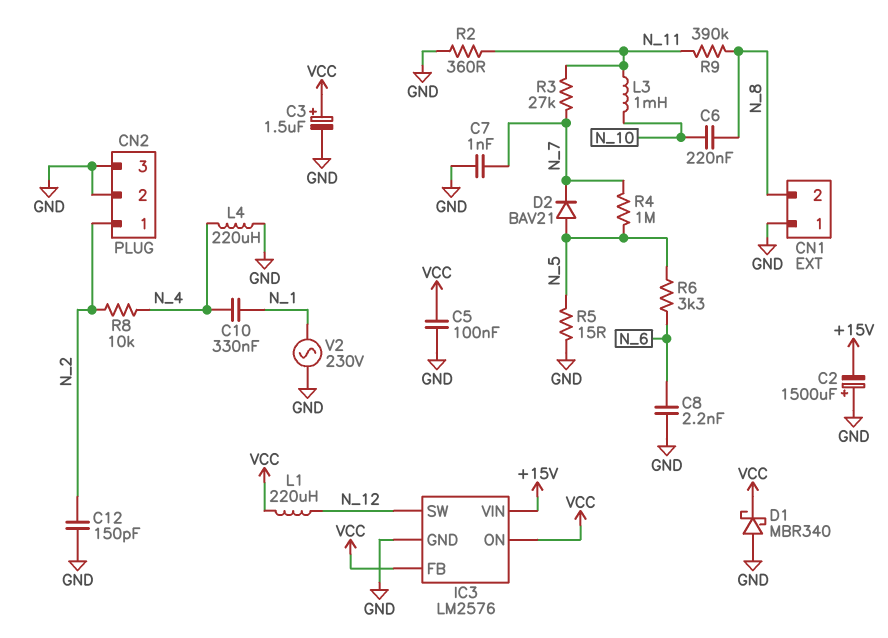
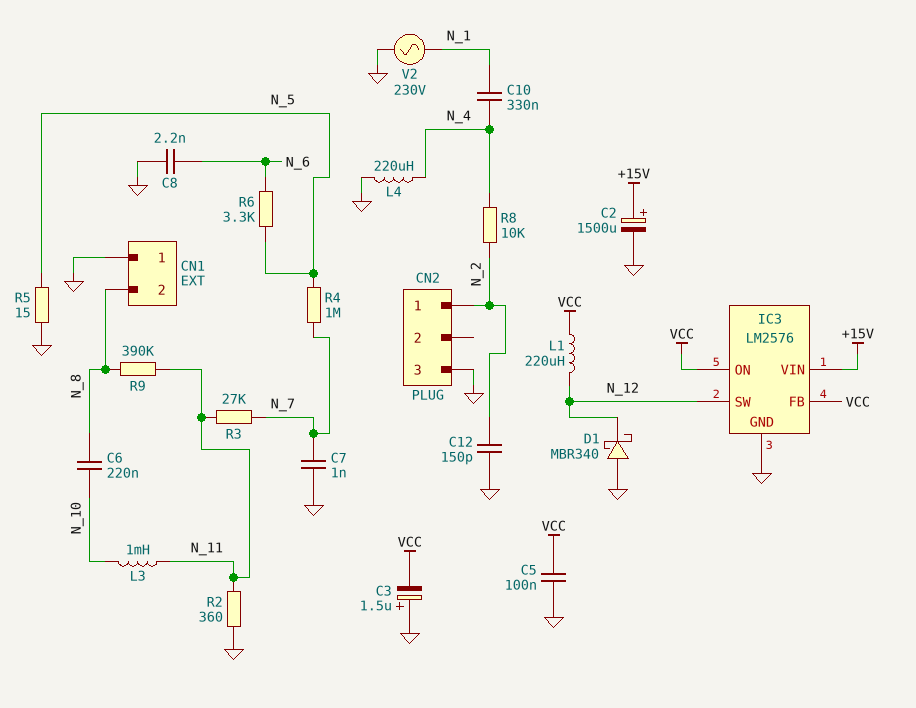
C2: 1500uF (plus GND, minus +15V) -> 1500uF (plus +15V, minus GND)
C3: 1.5uF (plus VCC, minus GND) -> 1.5uF (plus GND, minus VCC)
CN2 pin 2: GND -> none
D1: schottky MBR340 (A GND, K VCC) -> schottky MBR340 (A GND, K N_12)
D2: diode BAV21 (A N_5, K N_7) -> none

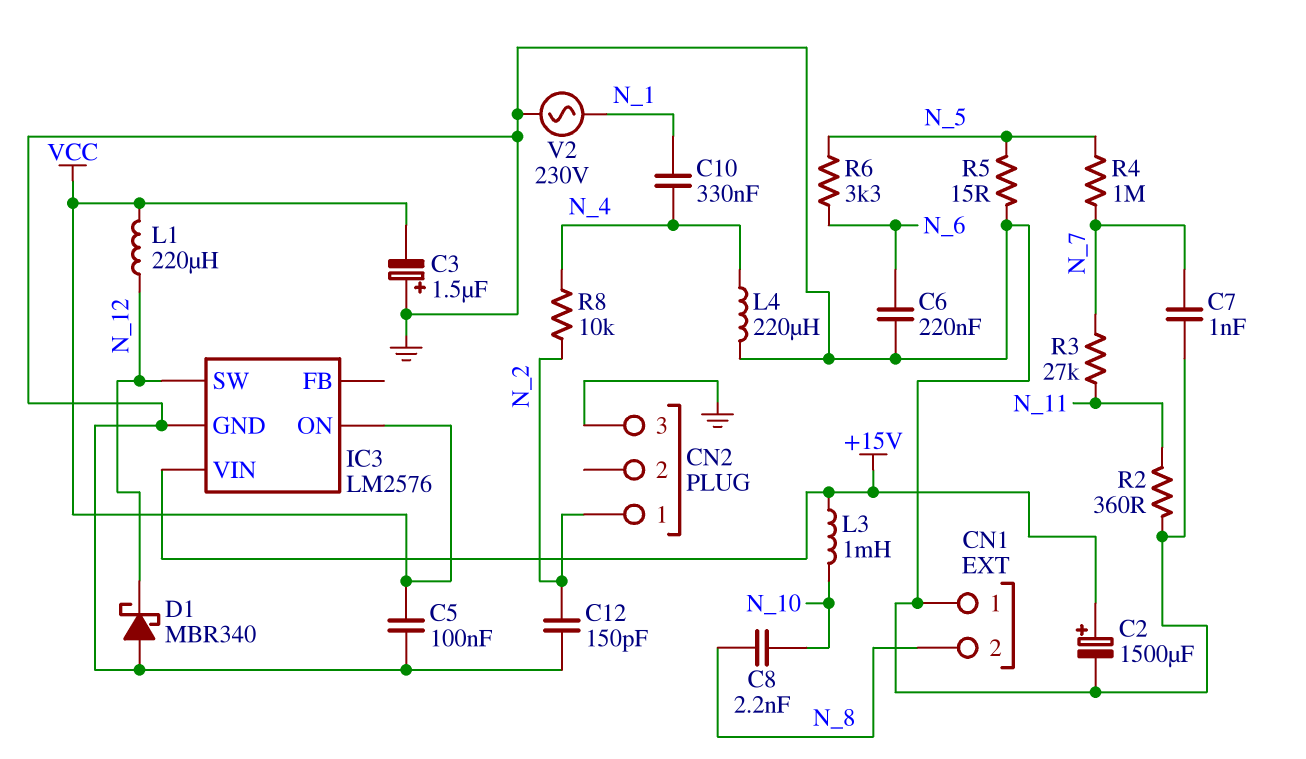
C6: 220nF (N_8, N_10) -> 220nF (GND, N_6)
C8: 2.2nF (GND, N_6) -> 2.2nF (N_8, N_10)
IC3 pin FB: VCC -> none
L3: 1mH (N_10, N_11) -> 1mH (+15V, N_10)
R9: 390k (N_8, N_11) -> none

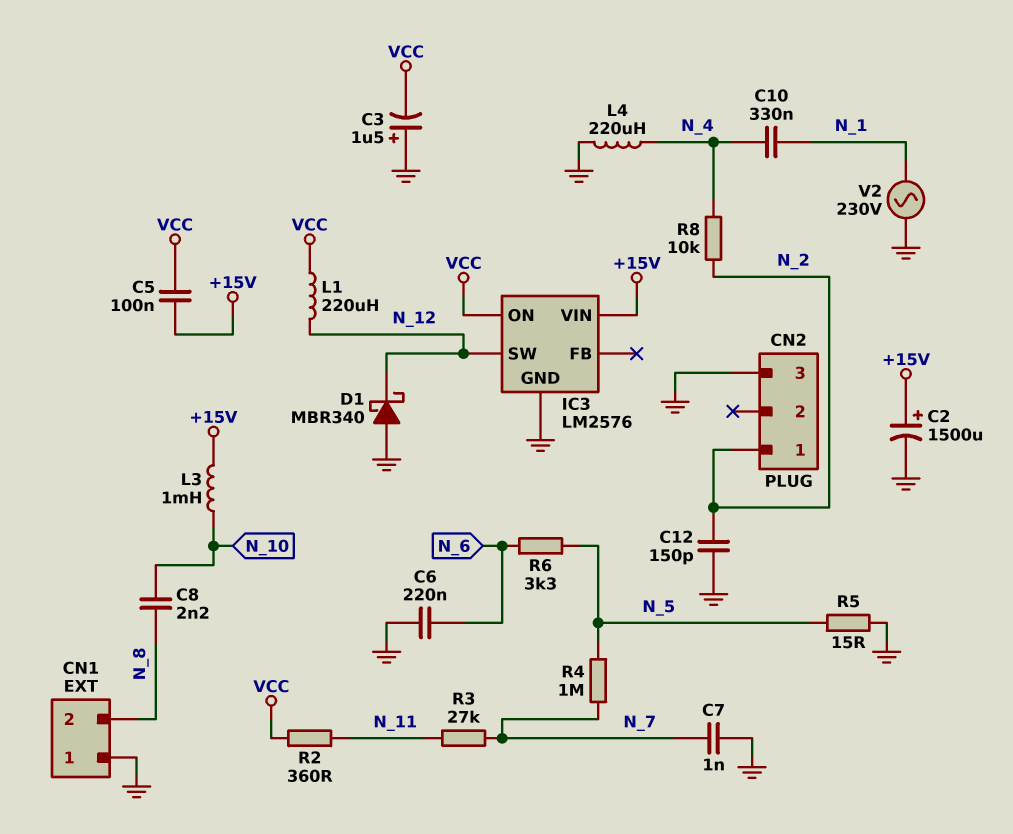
C5: 100nF (GND, VCC) -> 100nF (+15V, VCC)
R2: 360 (GND, N_11) -> 360 (N_11, VCC)

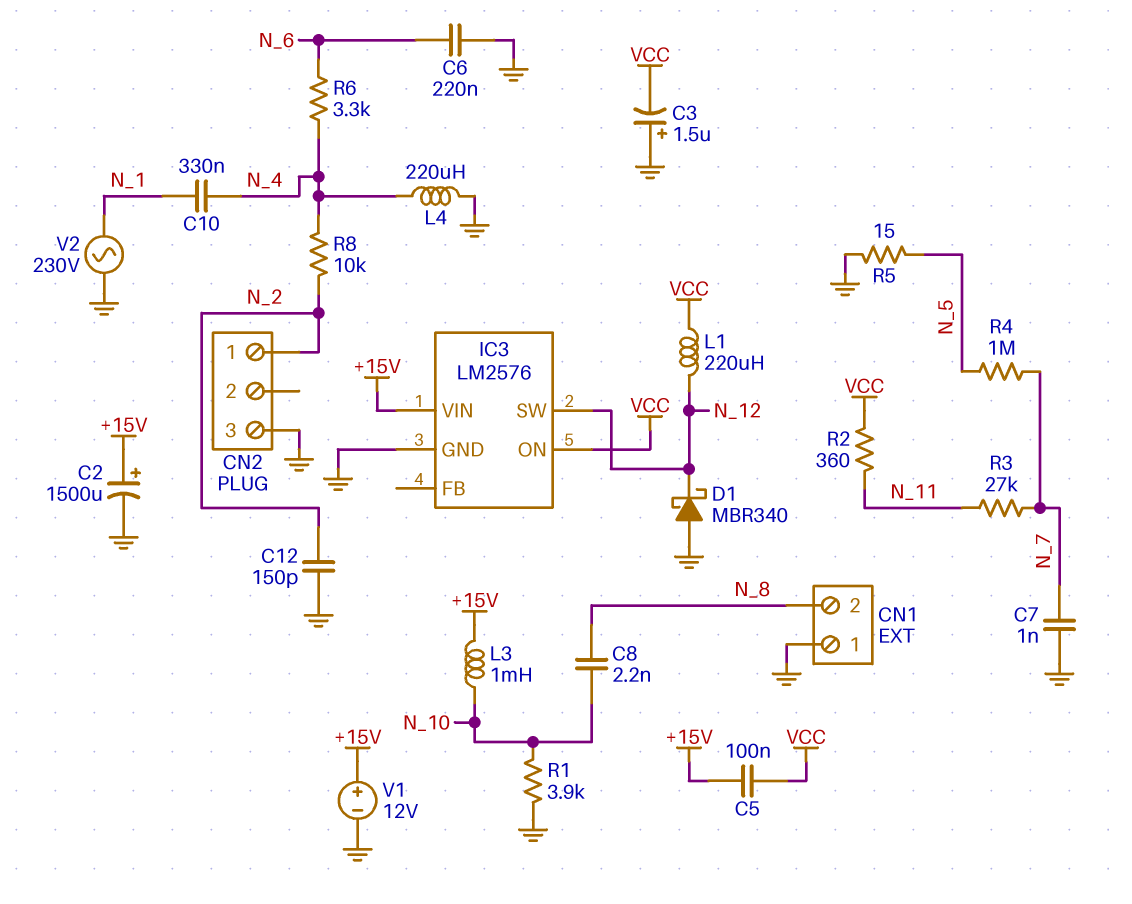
R1: none -> 3.9k (GND, N_10)
R6: 3.3k (N_5, N_6) -> 3.3k (N_4, N_6)
V1: none -> 12V (plus +15V, minus GND)

